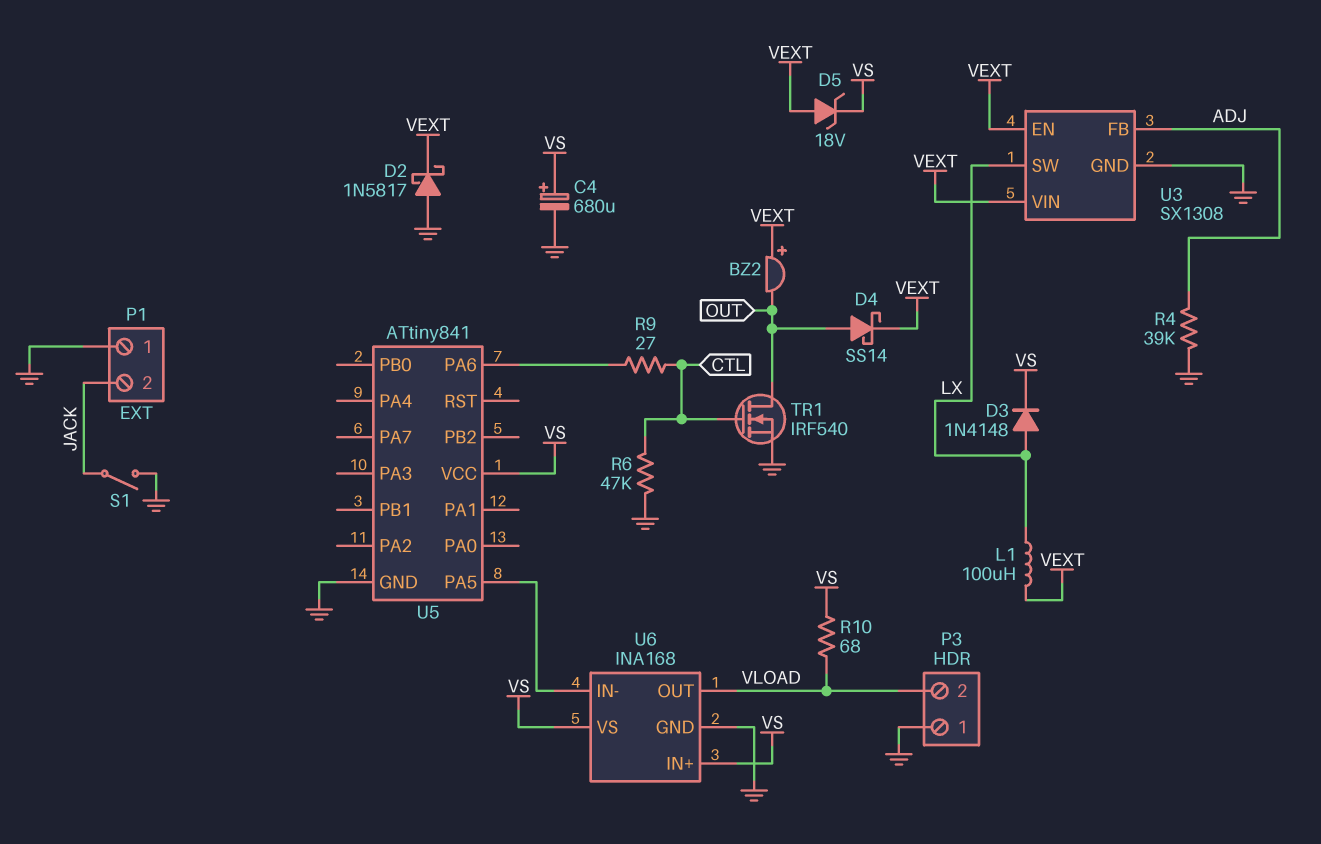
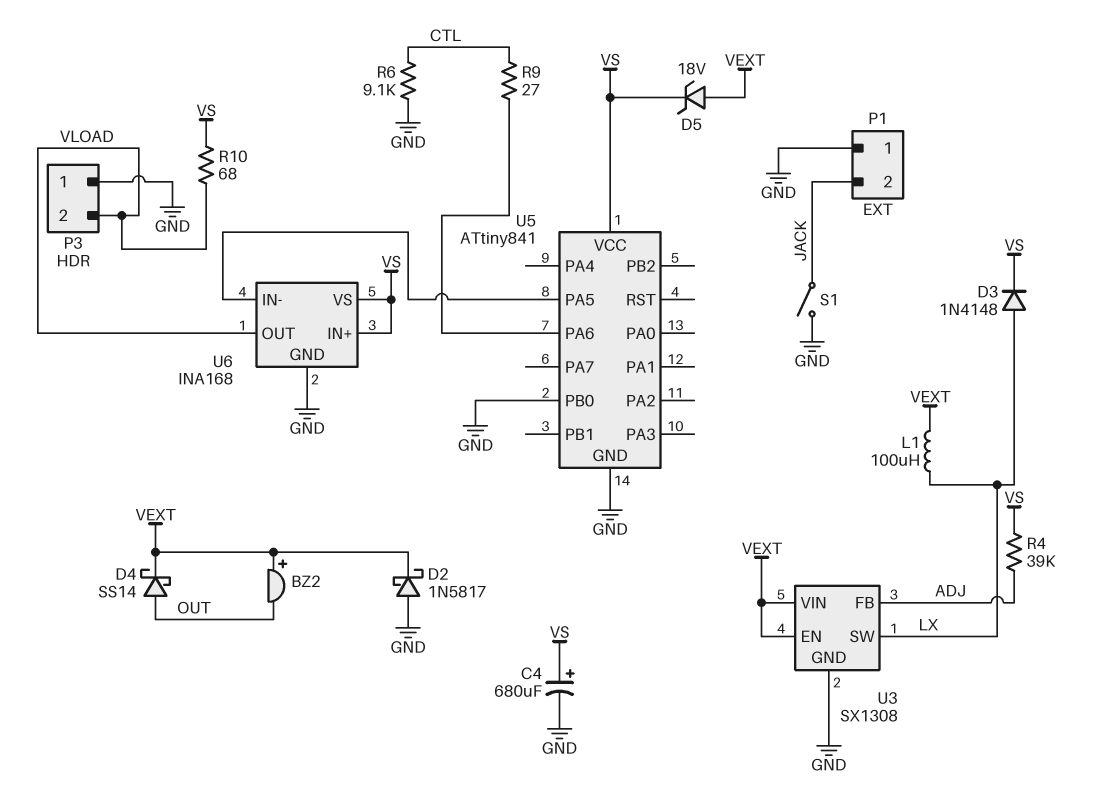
R4: 39k (ADJ, GND) -> 39k (ADJ, VS)
R6: 47k (CTL, GND) -> 9.1k (CTL, GND)
TR1: NMOS IRF540 (G CTL, D OUT, S GND) -> none
U5 pin PB0: none -> GND

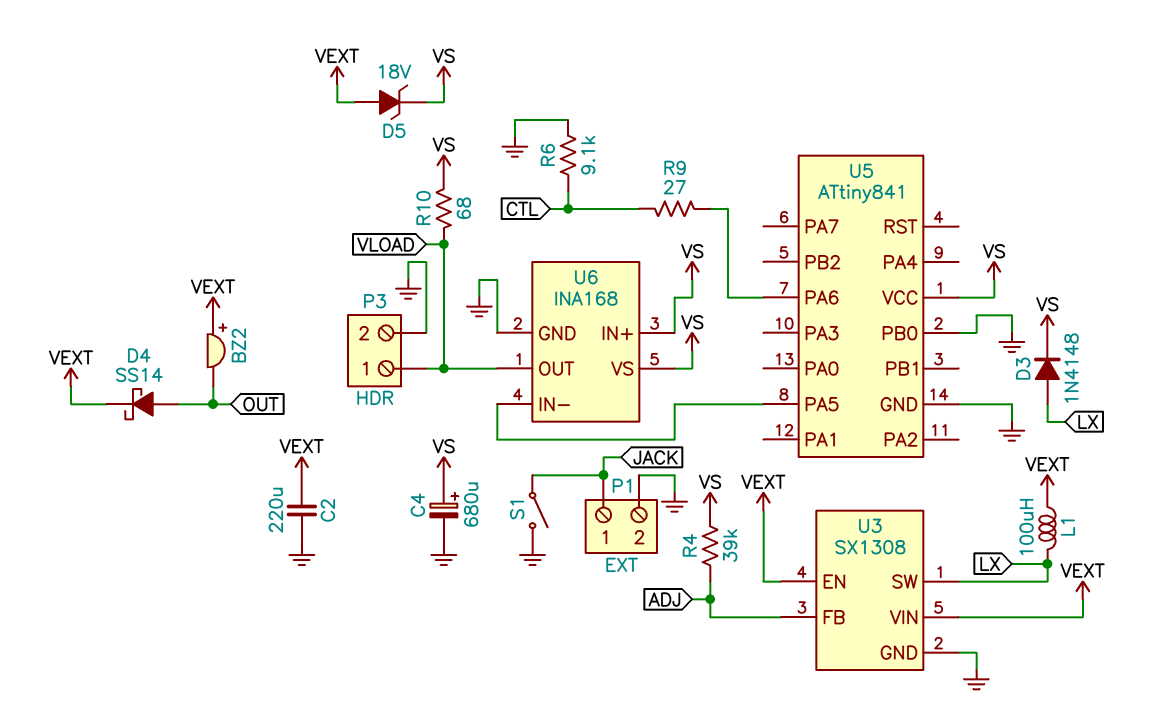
C2: none -> 220uF (GND, VEXT)
D2: schottky 1N5817 (A GND, K VEXT) -> none
P1 pin 1: GND -> JACK
P1 pin 2: JACK -> GND
P3 pin 1: GND -> VLOAD
P3 pin 2: VLOAD -> GND

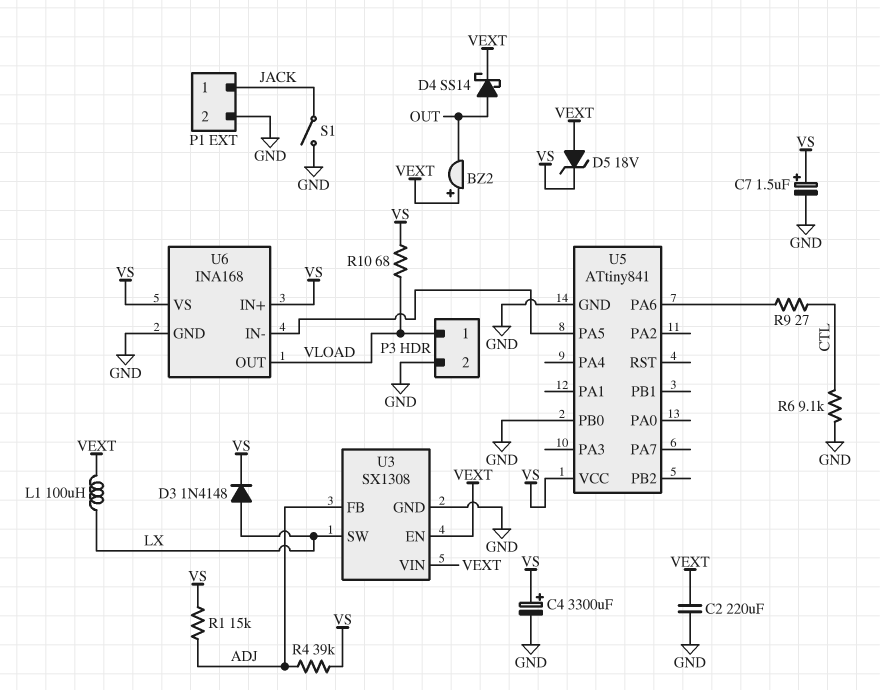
C4: 680uF (plus VS, minus GND) -> 3300uF (plus VS, minus GND)
C7: none -> 1.5uF (plus VS, minus GND)
R1: none -> 15k (ADJ, VS)

